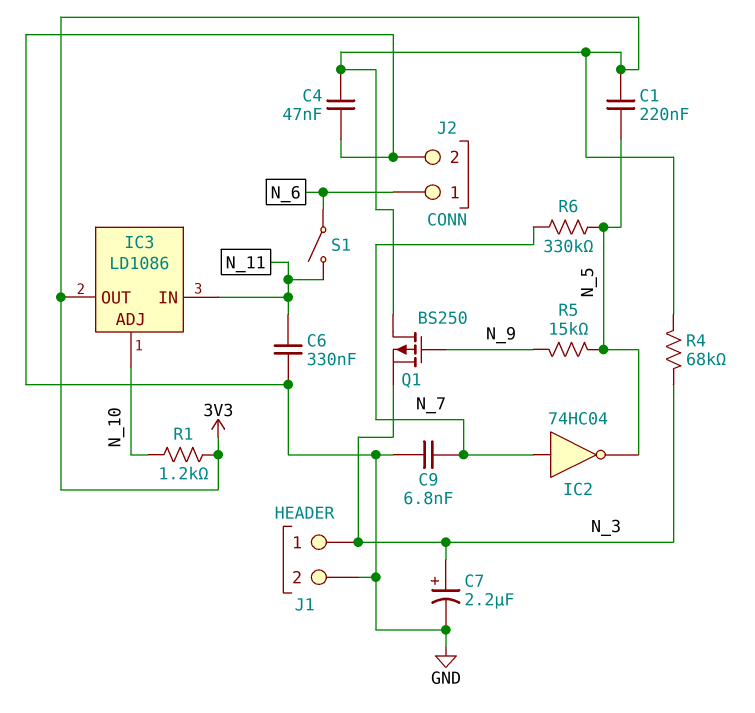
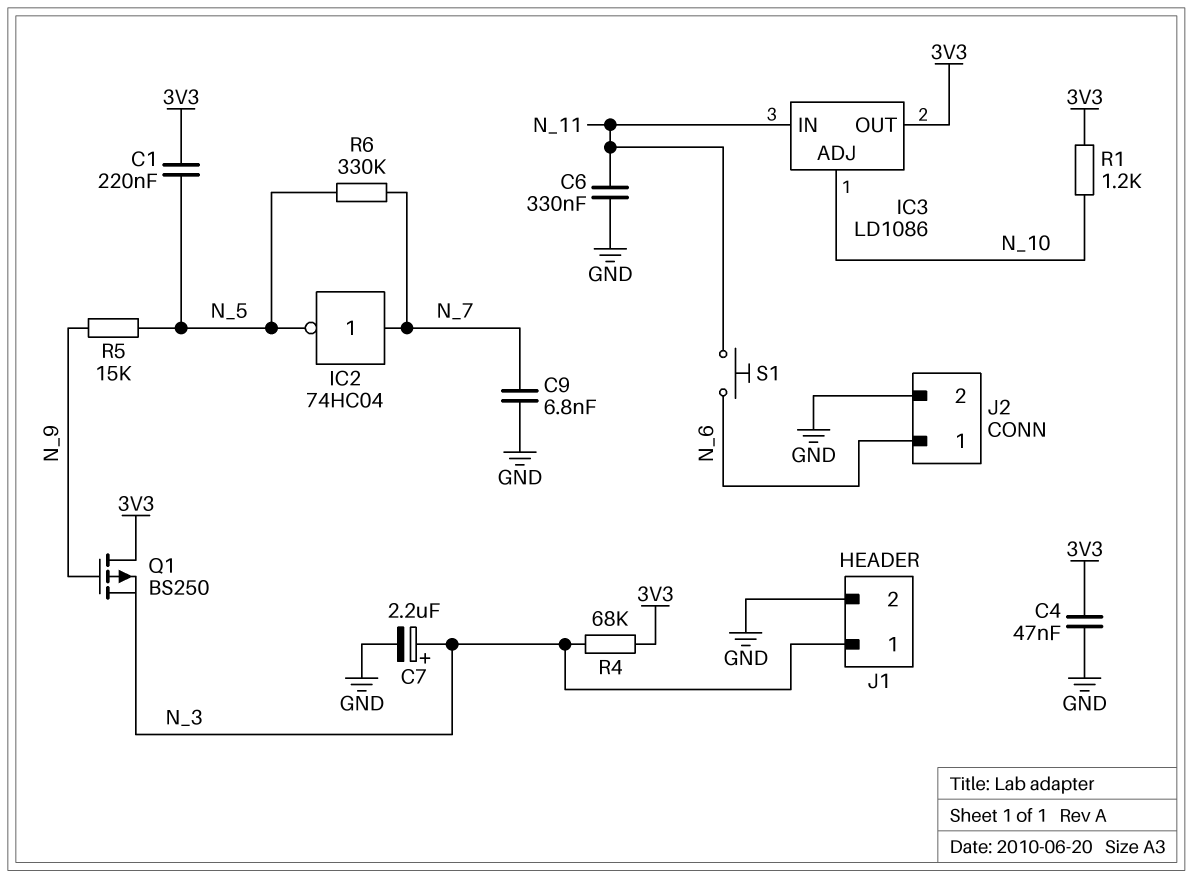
S1: switch (N_6, N_11) -> button (N_6, N_11)

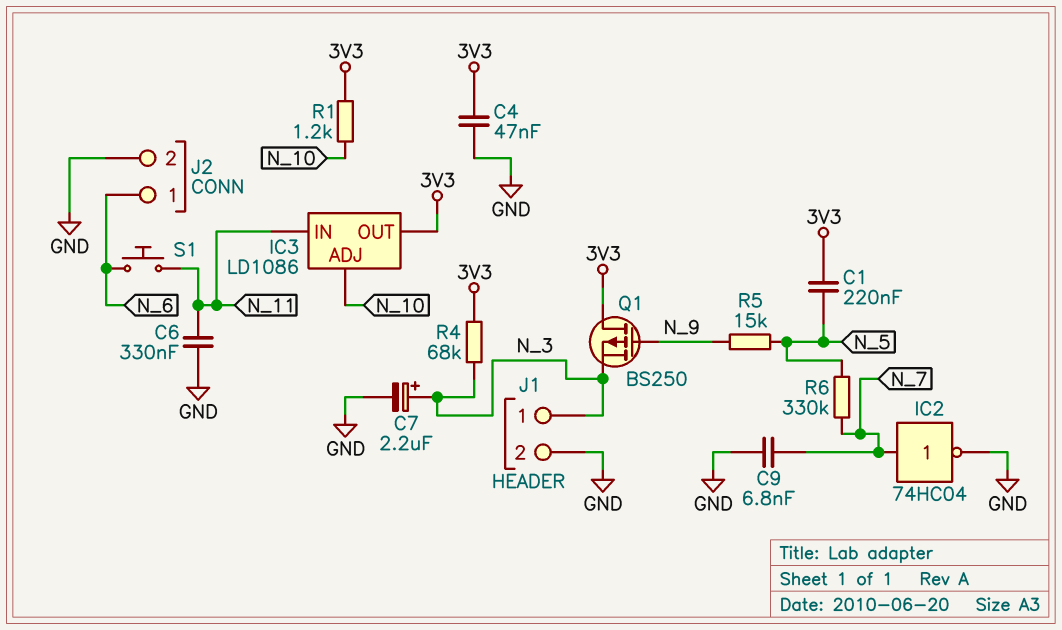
IC2: NOT 74HC04 (in N_7, out N_5) -> NOT 74HC04 (in N_7, out GND)

